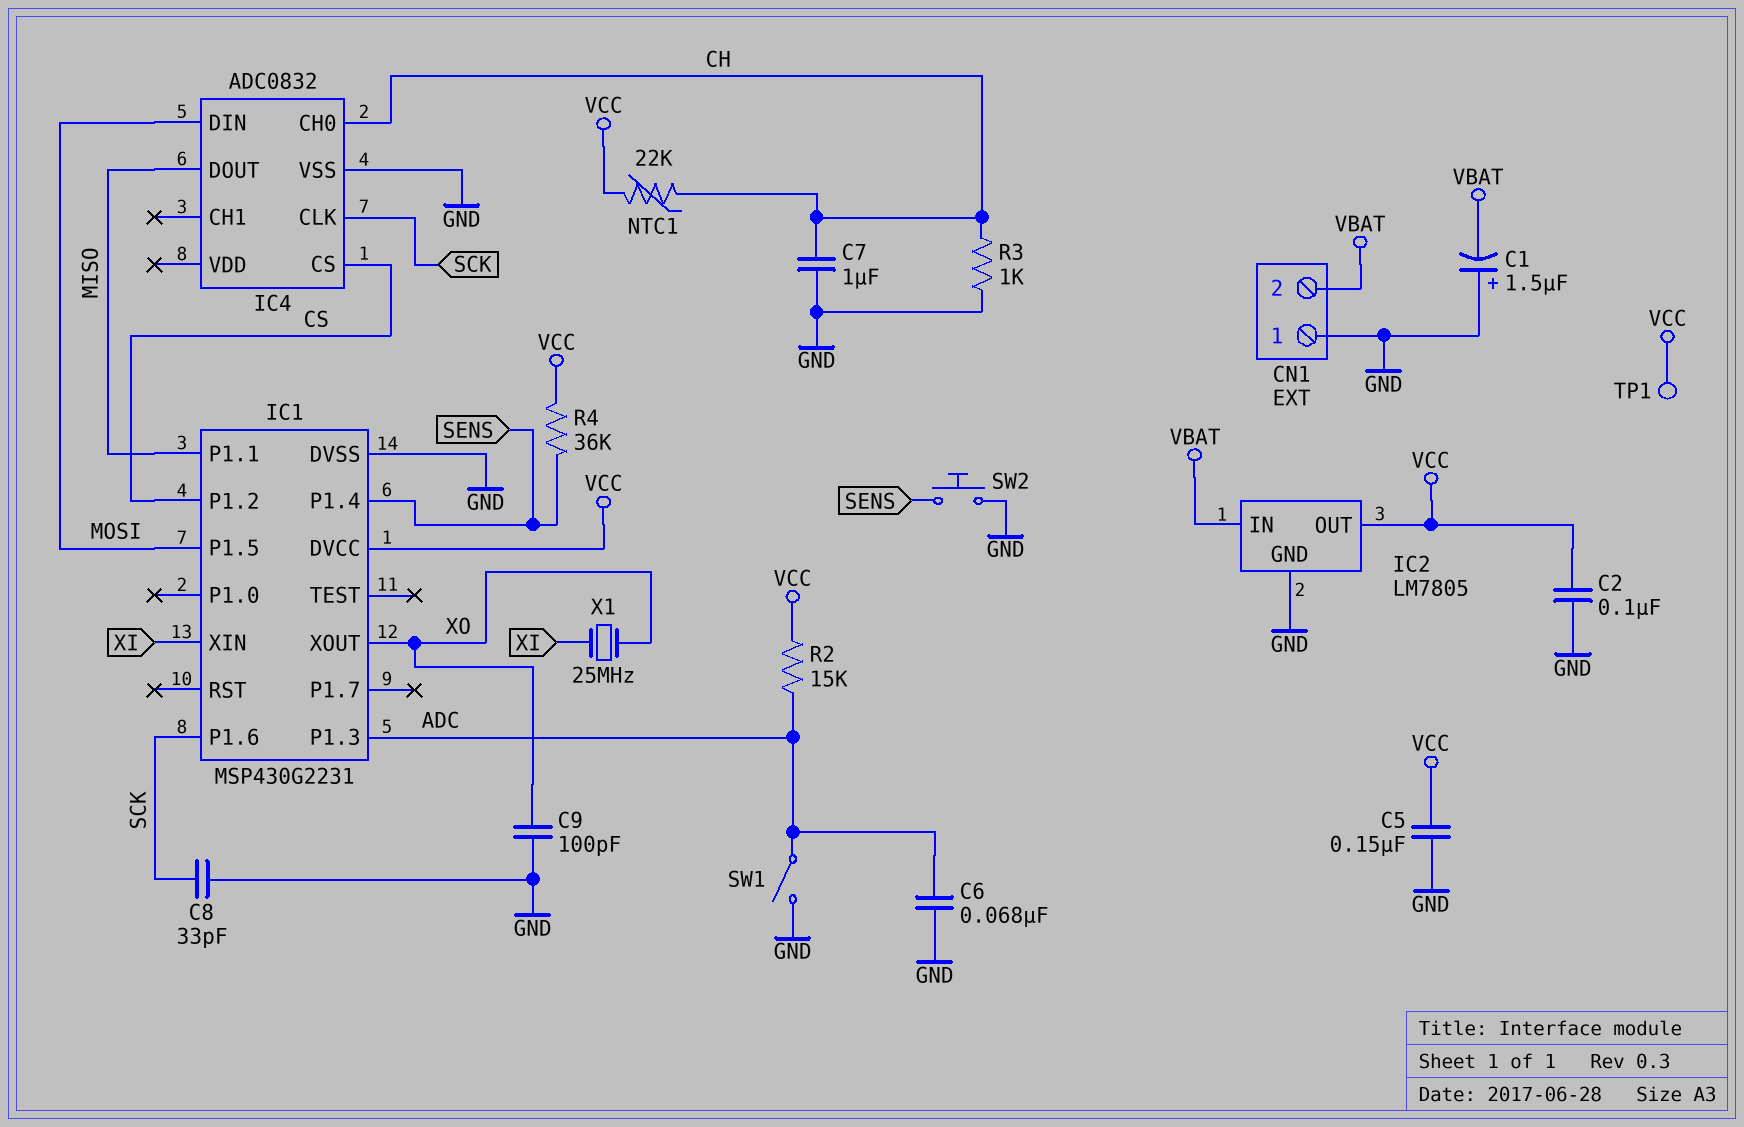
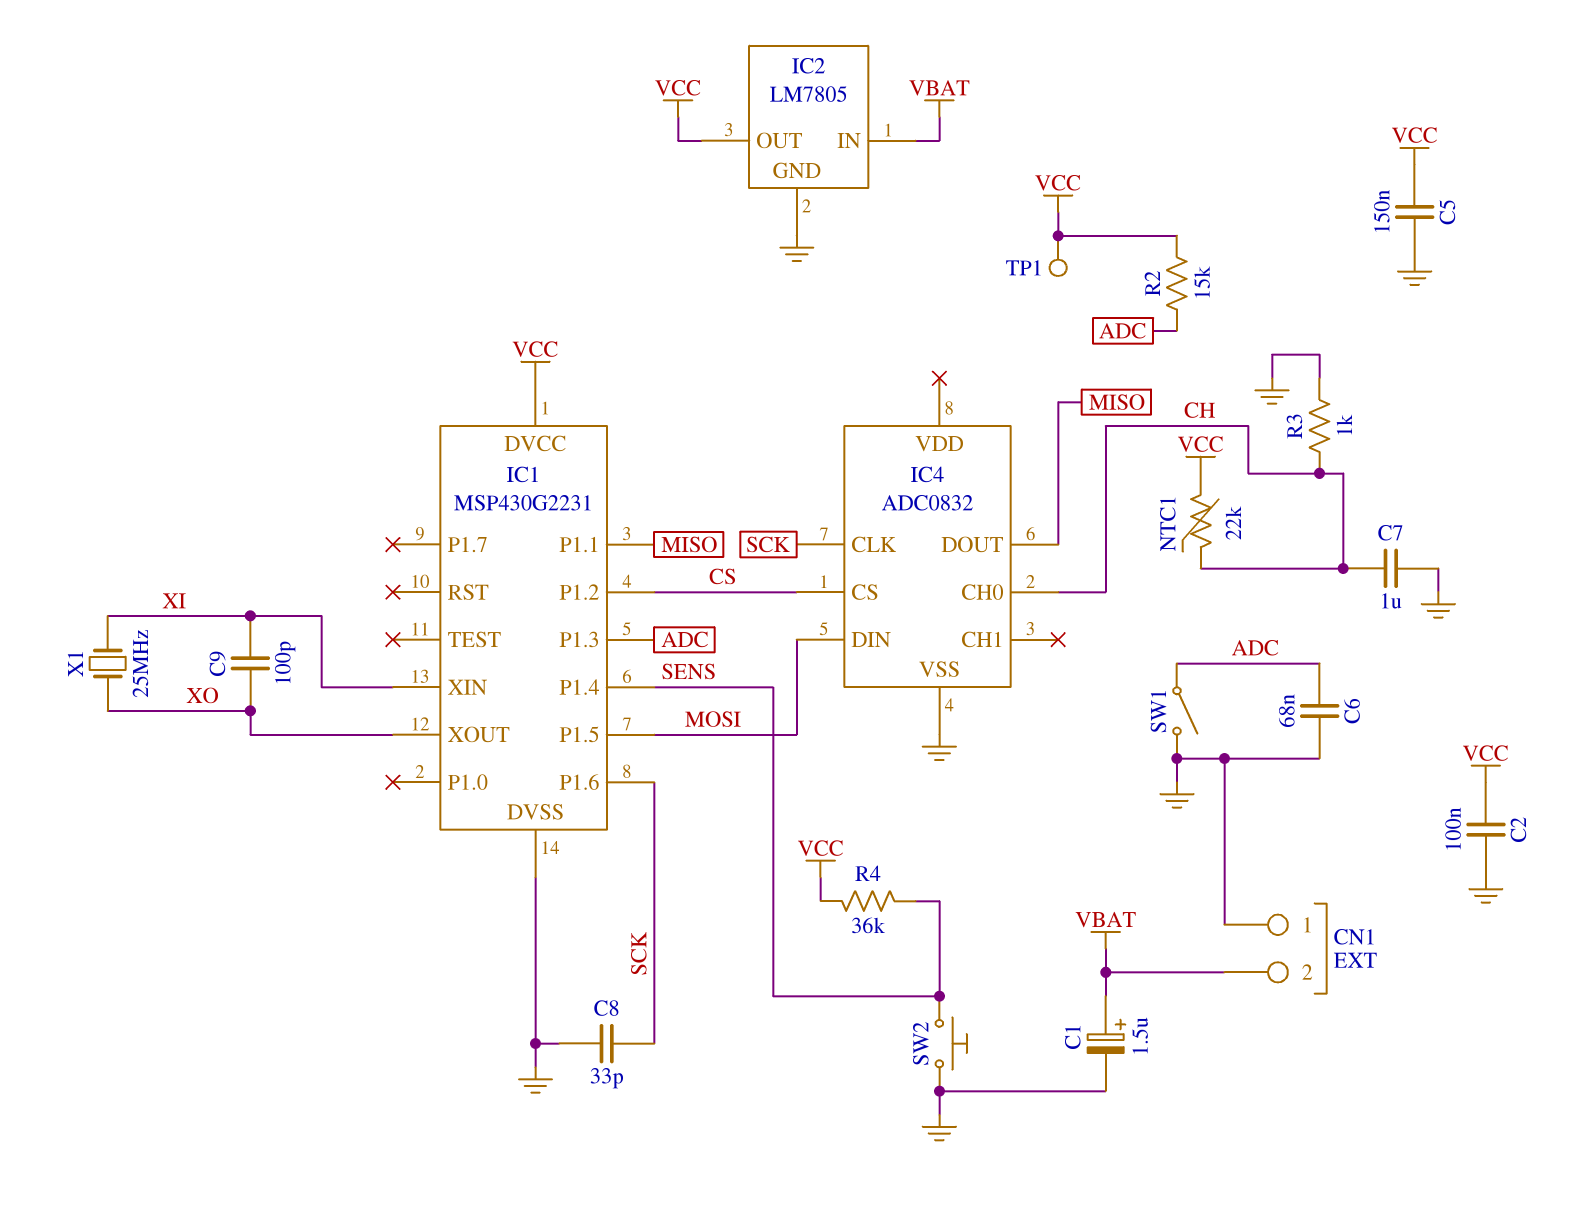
C1: 1.5uF (plus GND, minus VBAT) -> 1.5uF (plus VBAT, minus GND)
C9: 100pF (GND, XO) -> 100pF (XI, XO)

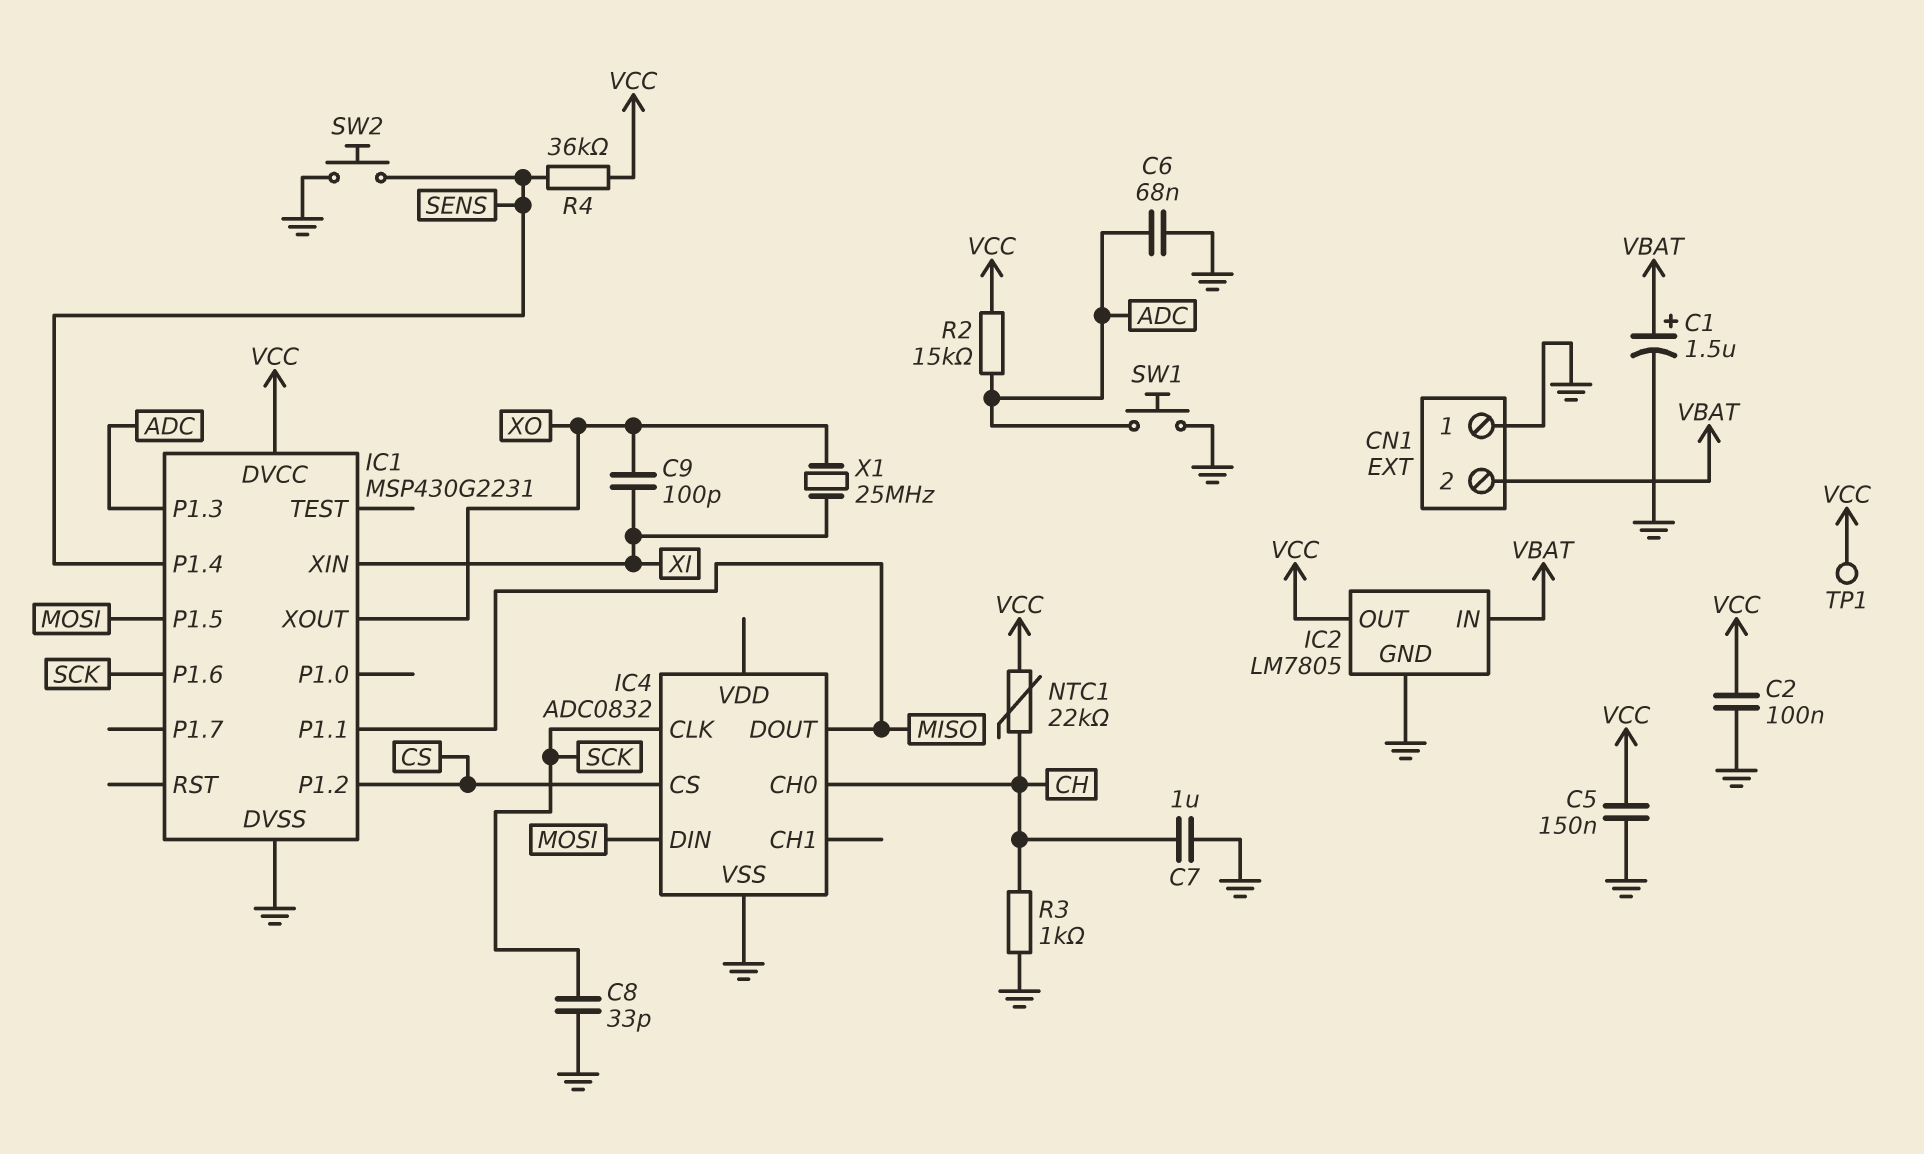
SW1: switch (ADC, GND) -> button (ADC, GND)

